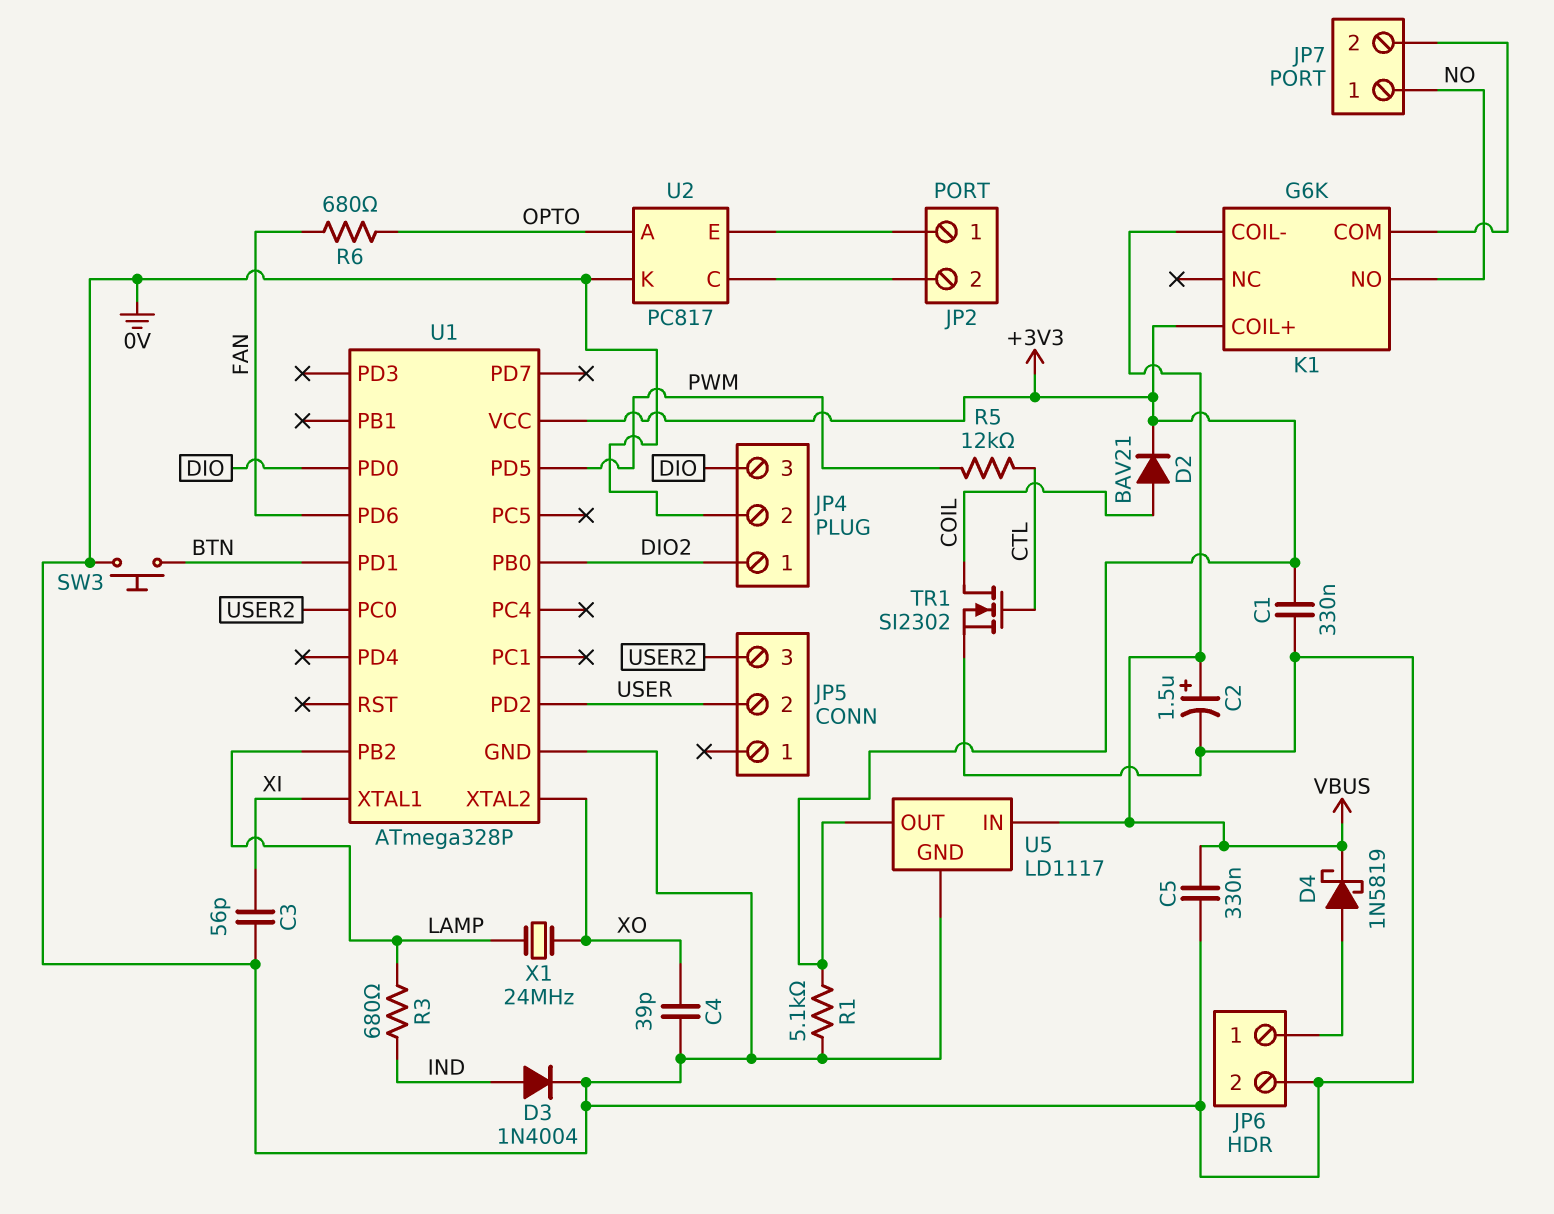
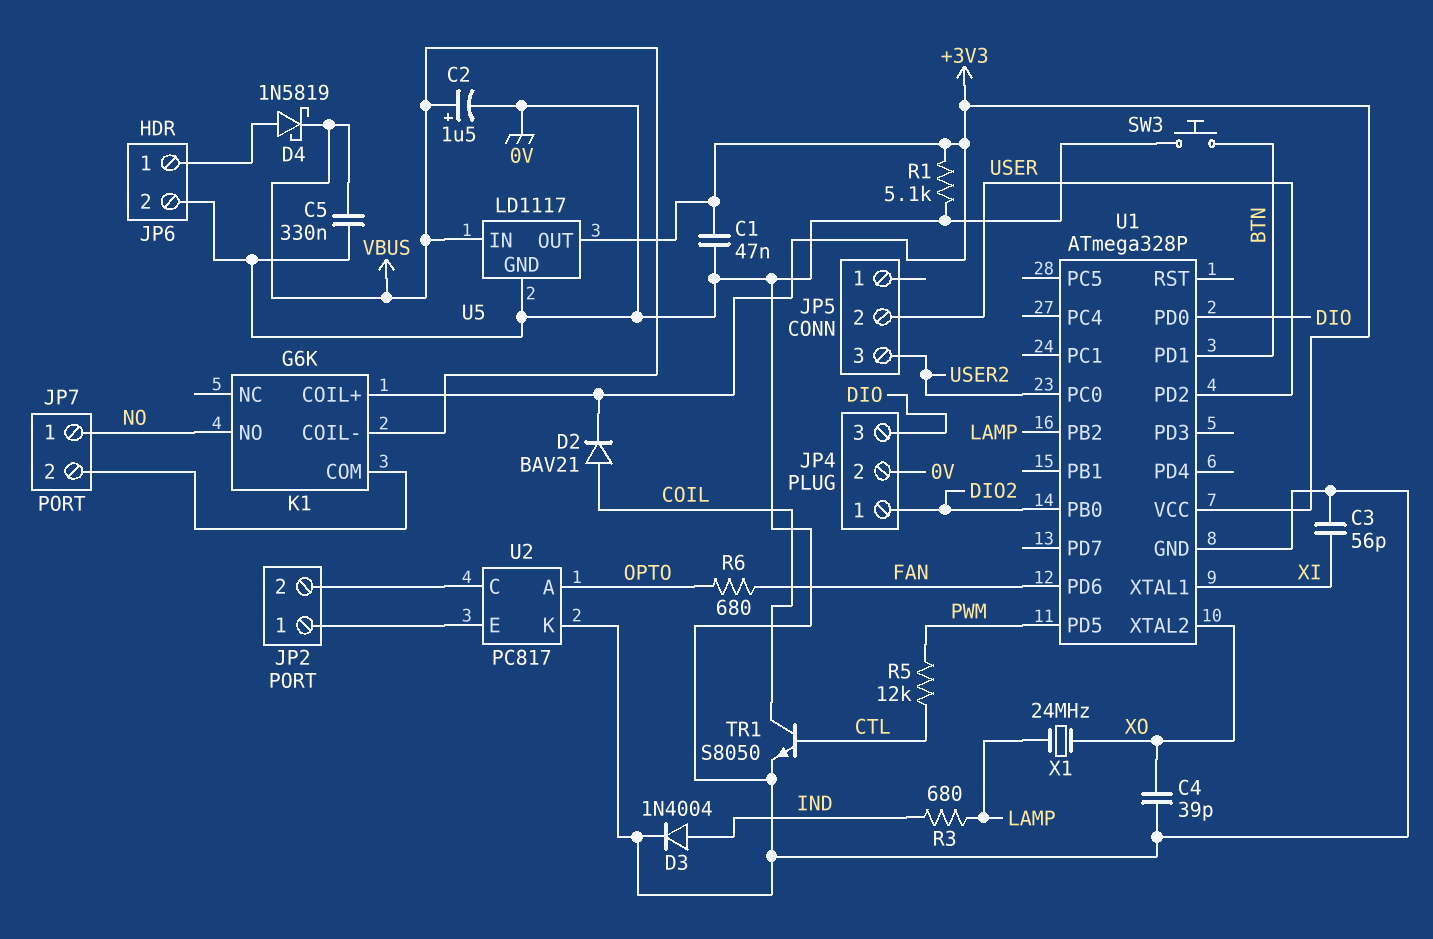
C1: 330nF (+3V3, 0V) -> 47nF (+3V3, 0V)
TR1: NMOS SI2302 (G CTL, D COIL, S 0V) -> NPN S8050 (B CTL, C COIL, E 0V)

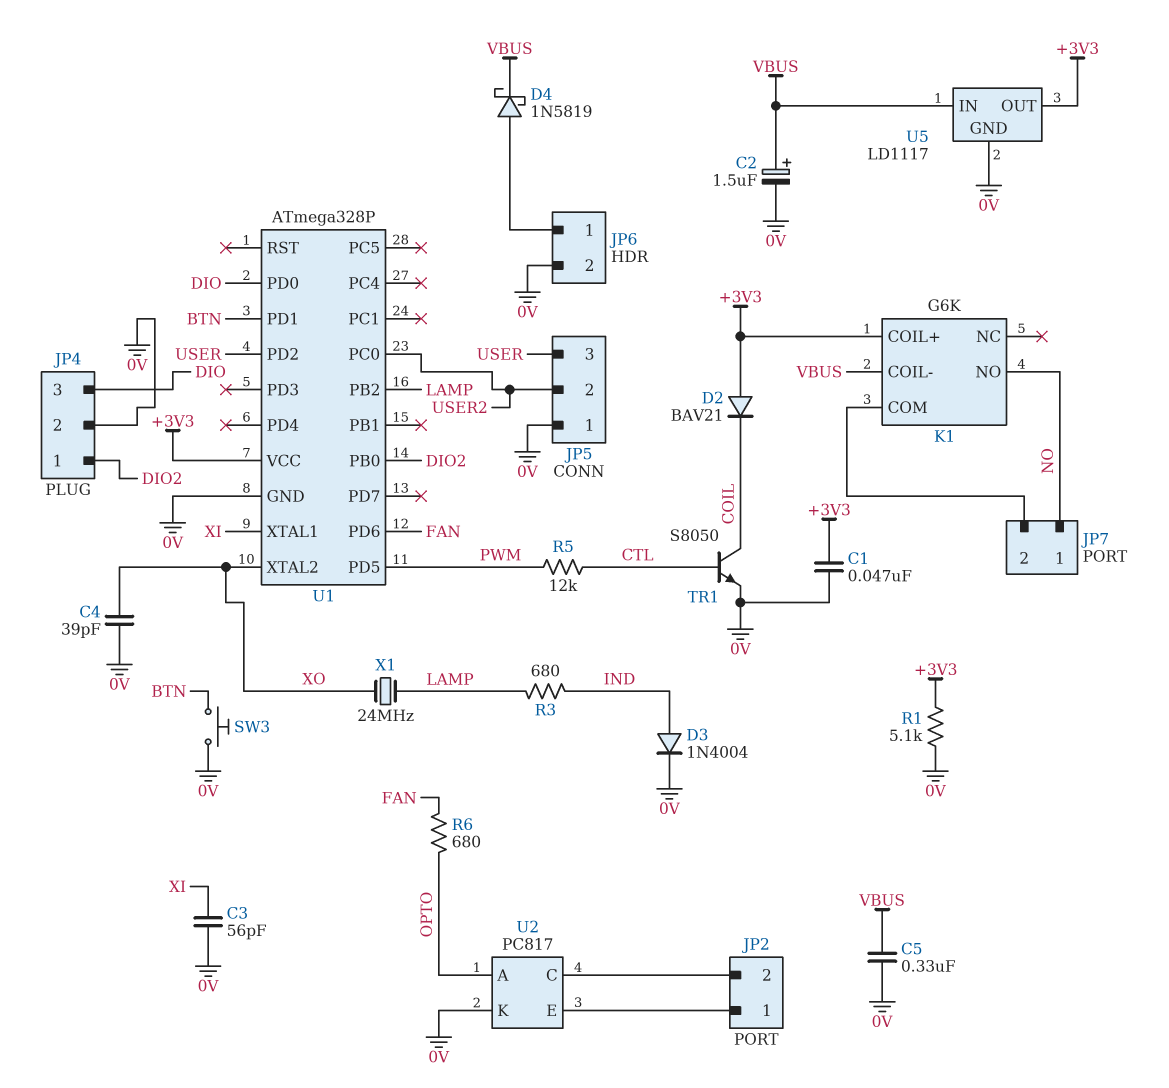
D2: diode BAV21 (A COIL, K +3V3) -> diode BAV21 (A +3V3, K COIL)
JP5 pin 1: none -> 0V
JP5 pin 2: USER -> USER2
JP5 pin 3: USER2 -> USER

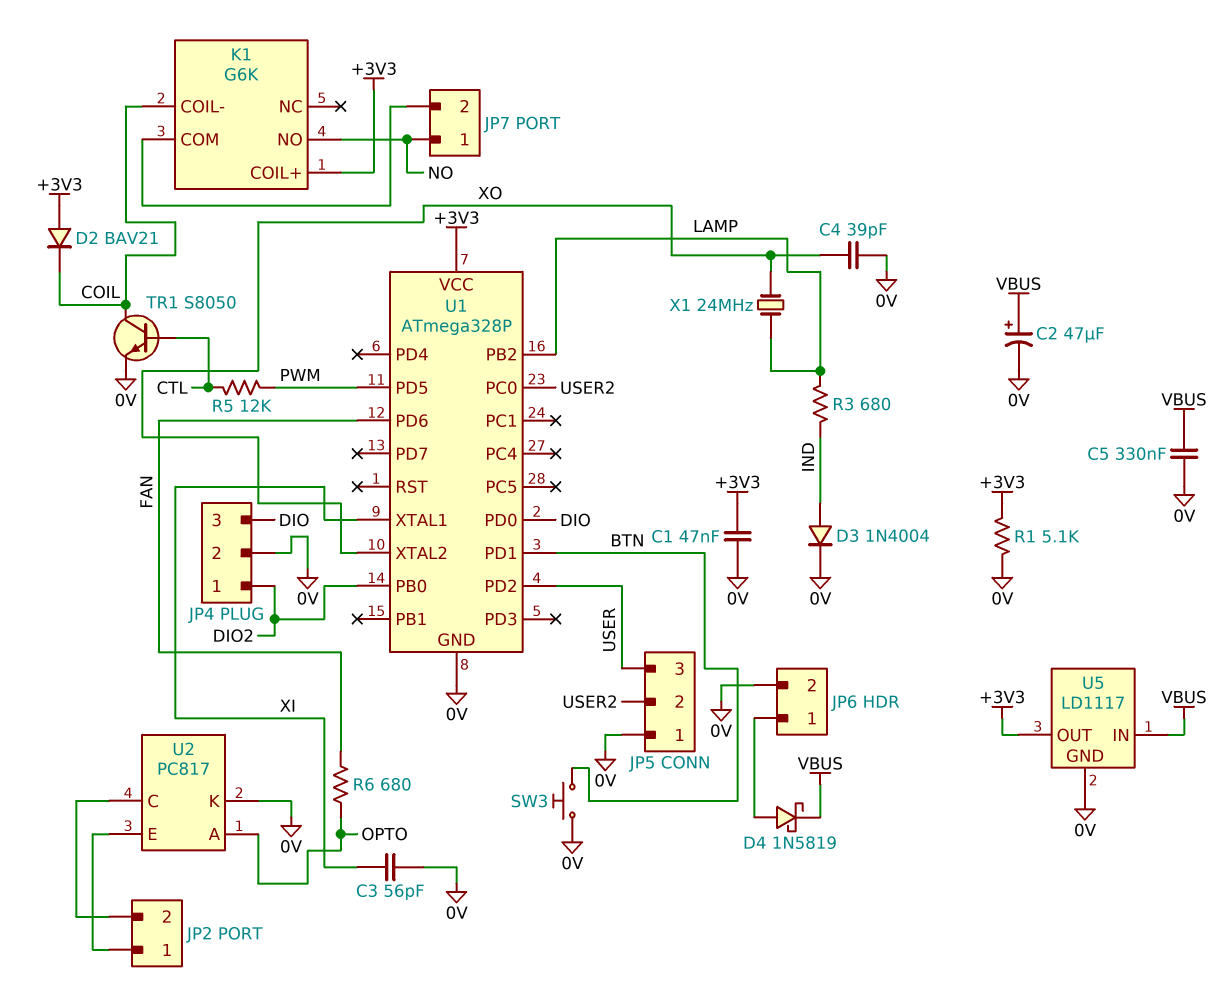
C2: 1.5uF (plus VBUS, minus 0V) -> 47uF (plus VBUS, minus 0V)
K1 pin COIL-: VBUS -> COIL

